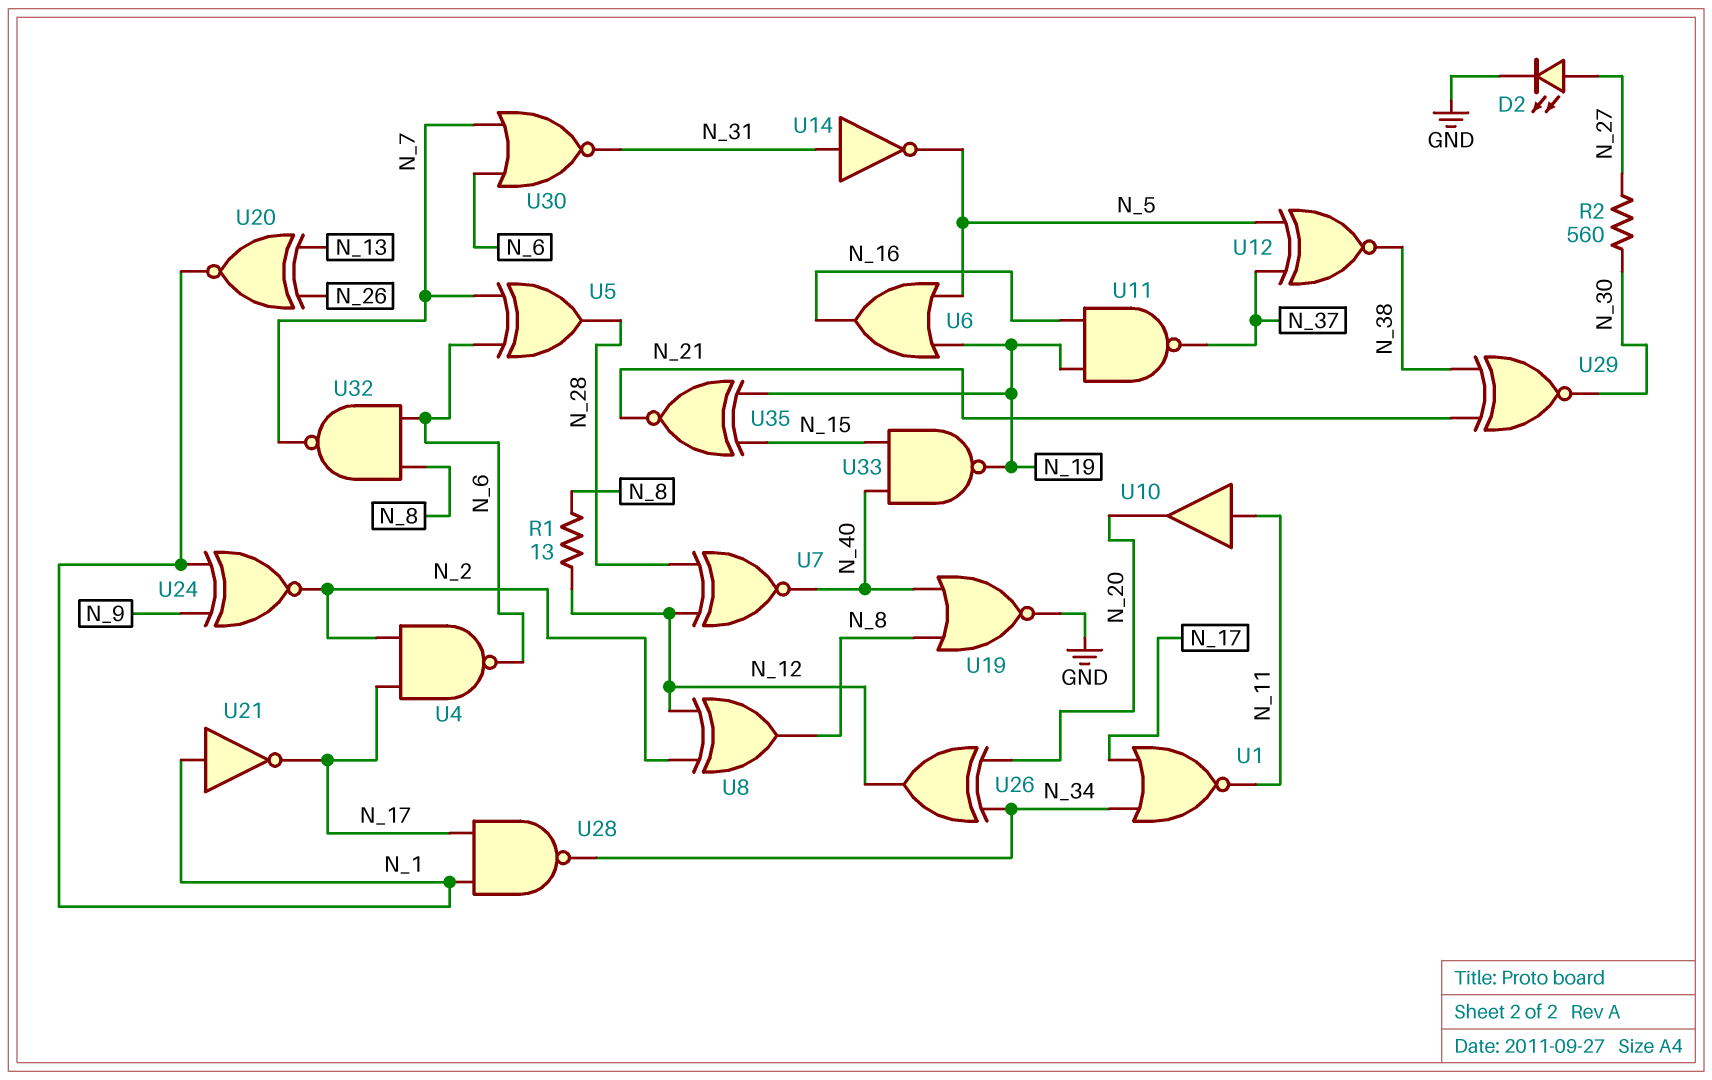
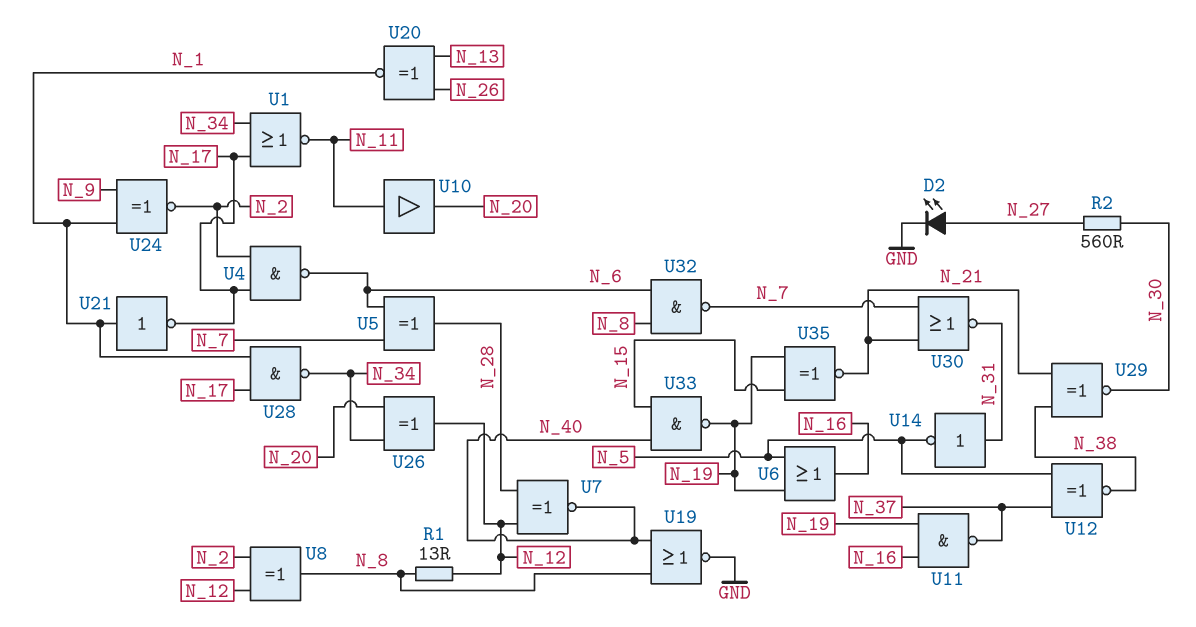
U30: NOR (in N_6, in N_7, out N_31) -> NOR (in N_7, in N_21, out N_31)

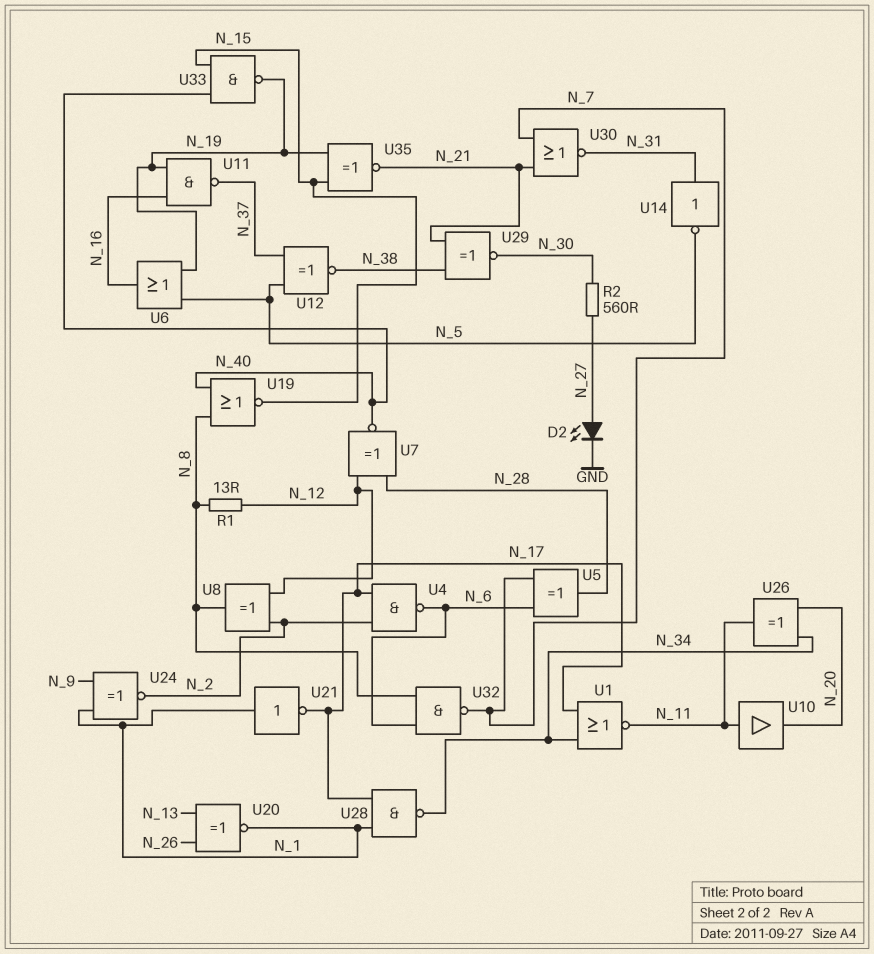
U19: NOR (in N_8, in N_40, out GND) -> NOR (in N_8, in N_40, out N_15)
U26: XOR (in N_20, in N_34, out N_12) -> XOR (in N_20, in N_34, out N_11)

